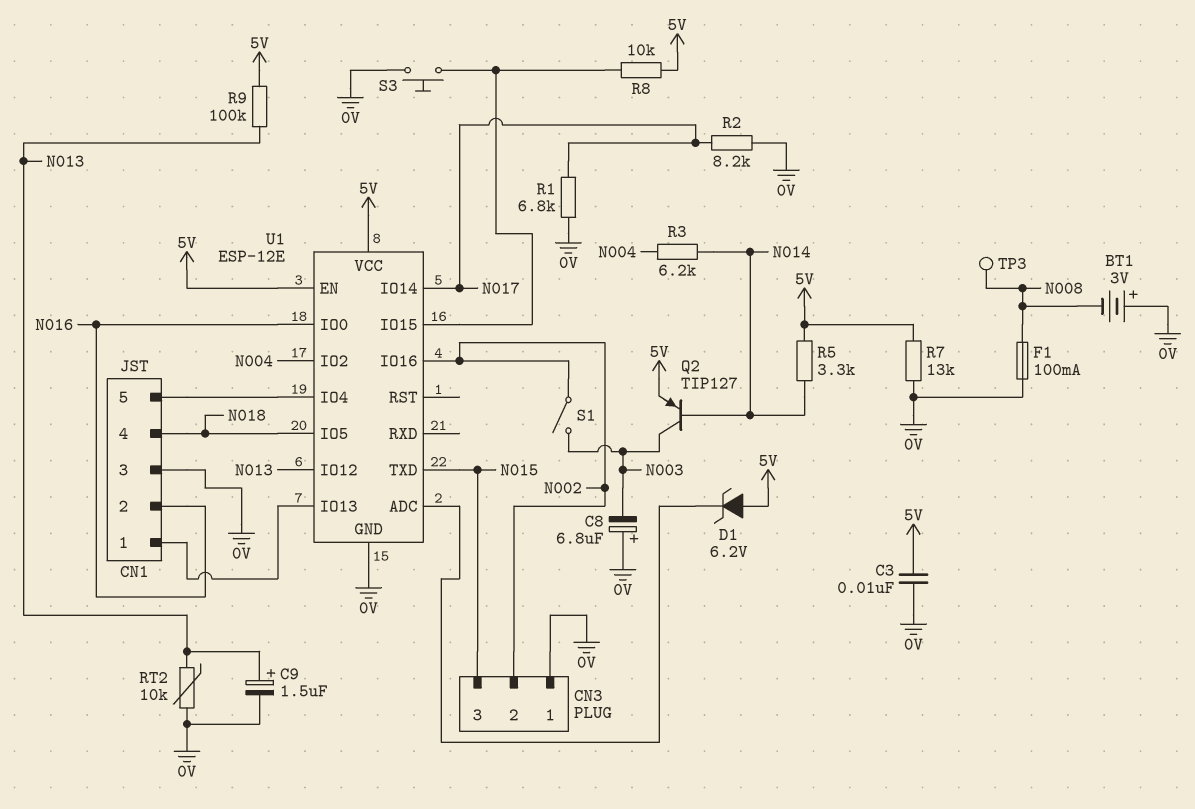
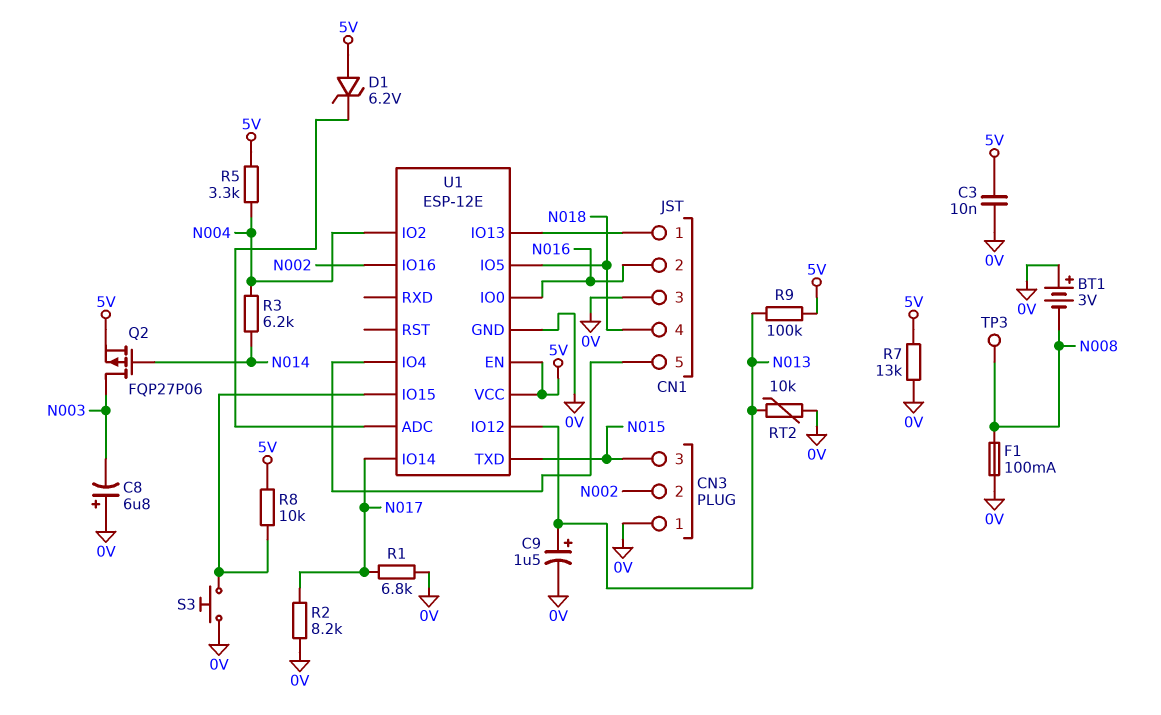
Q2: PNP TIP127 (B N014, C N003, E 5V) -> PMOS FQP27P06 (G N014, D N003, S 5V)
R5: 3.3k (5V, N014) -> 3.3k (5V, N004)
S1: switch (N002, N003) -> none

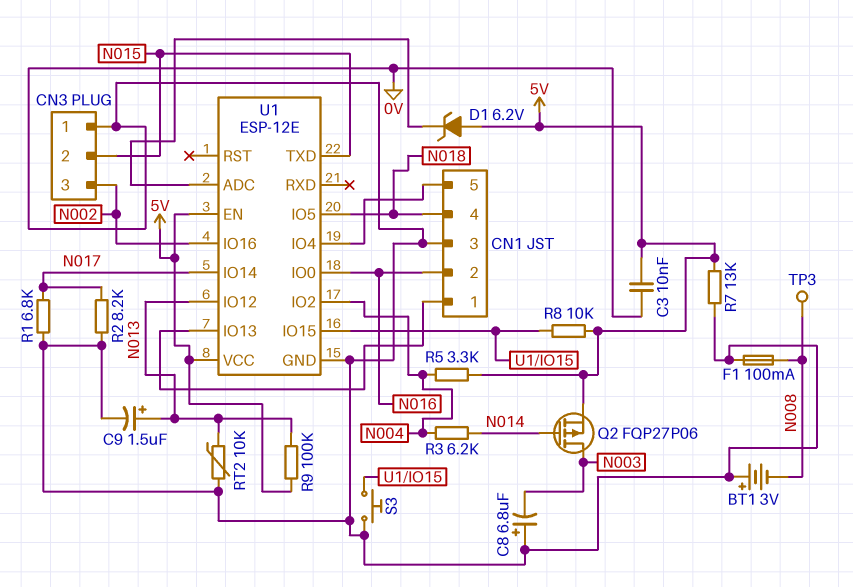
CN3 pin 2: N002 -> N015
CN3 pin 3: N015 -> N002

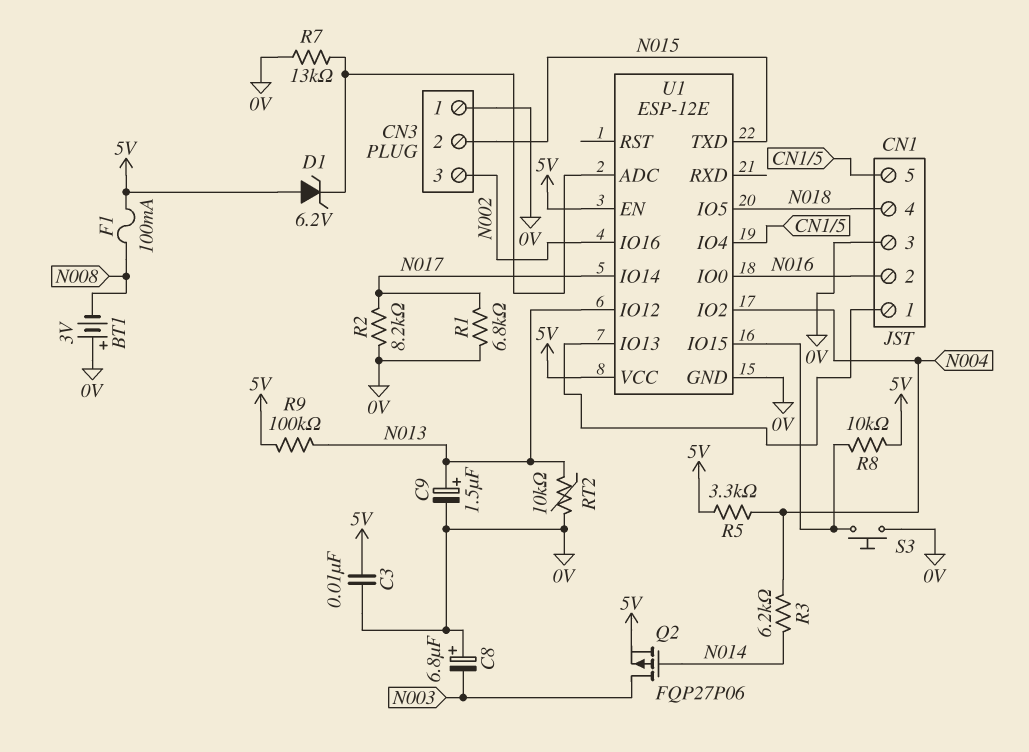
F1: 100mA (0V, N008) -> 100mA (5V, N008)
R7: 13k (0V, 5V) -> 13k (0V, U1/ADC)
TP3: test point (N008) -> none

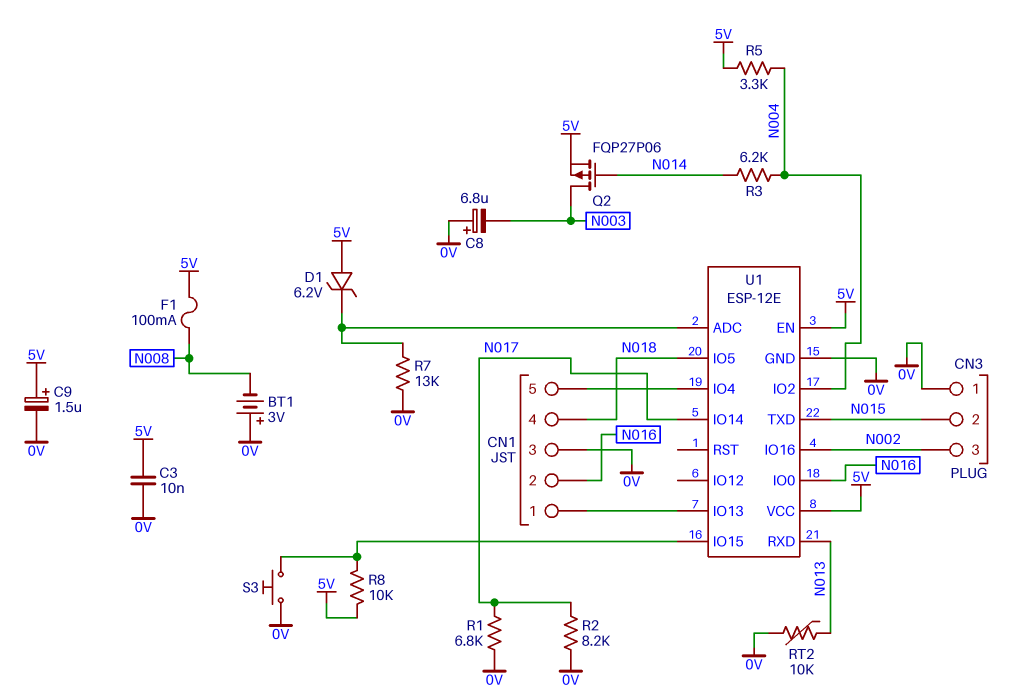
C9: 1.5uF (plus N013, minus 0V) -> 1.5uF (plus 5V, minus 0V)
R9: 100k (5V, N013) -> none
U1 pin IO12: N013 -> none
U1 pin RXD: none -> N013

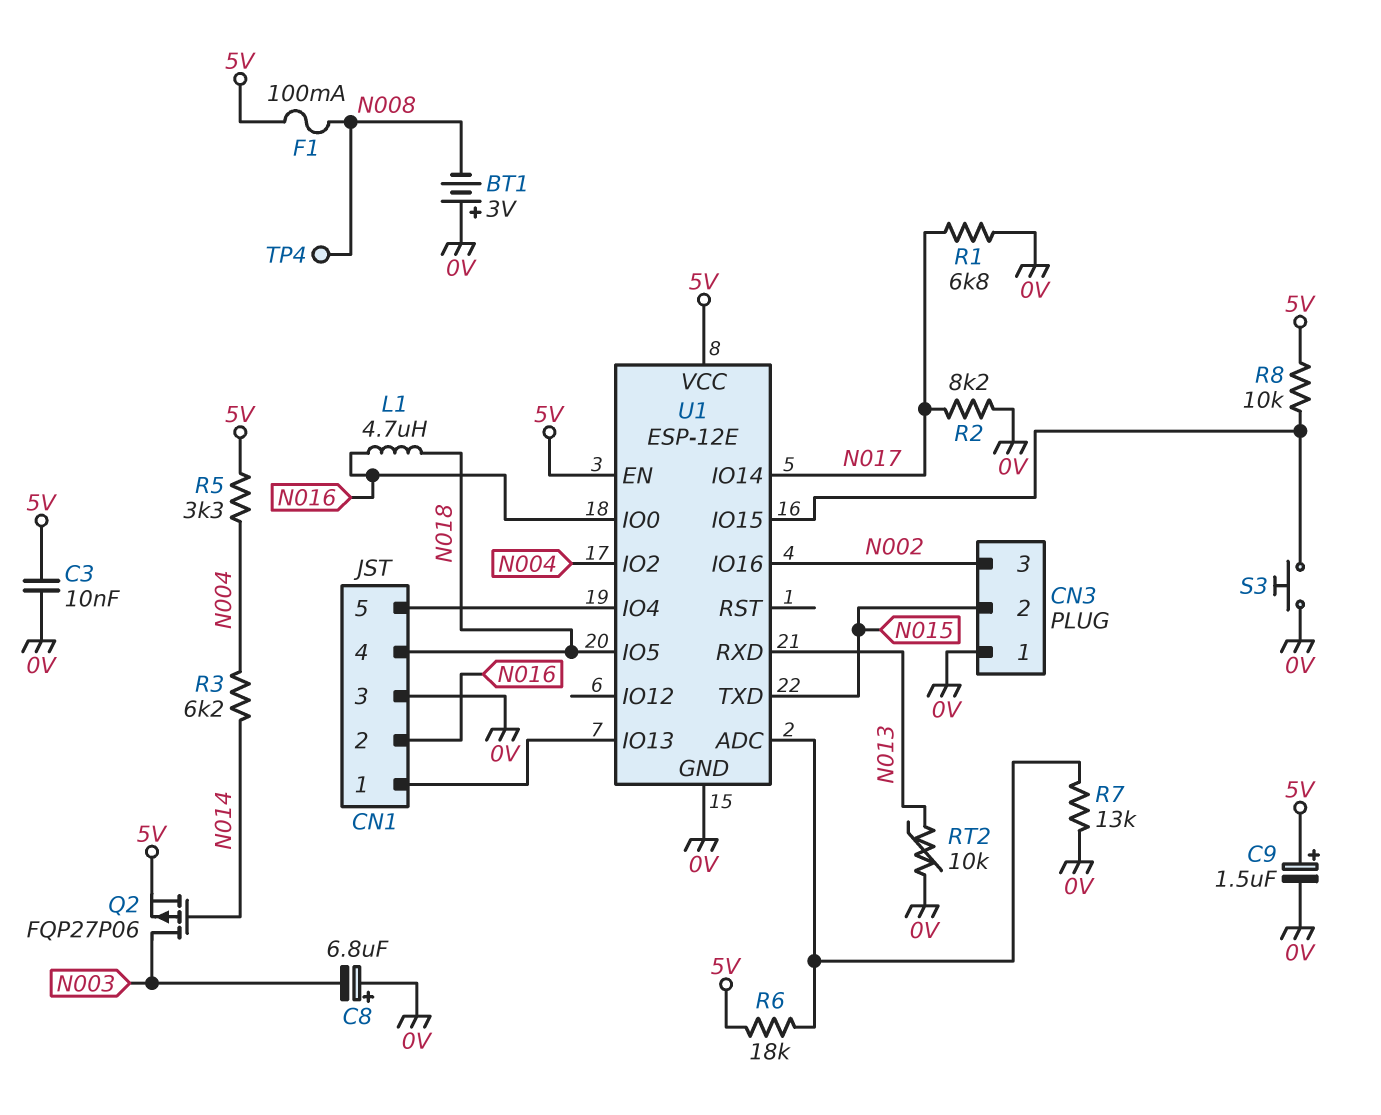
D1: zener 6.2V (A 5V, K U1/ADC) -> none
L1: none -> 4.7uH (N016, N018)
R6: none -> 18k (5V, U1/ADC)
TP4: none -> test point (N008)

